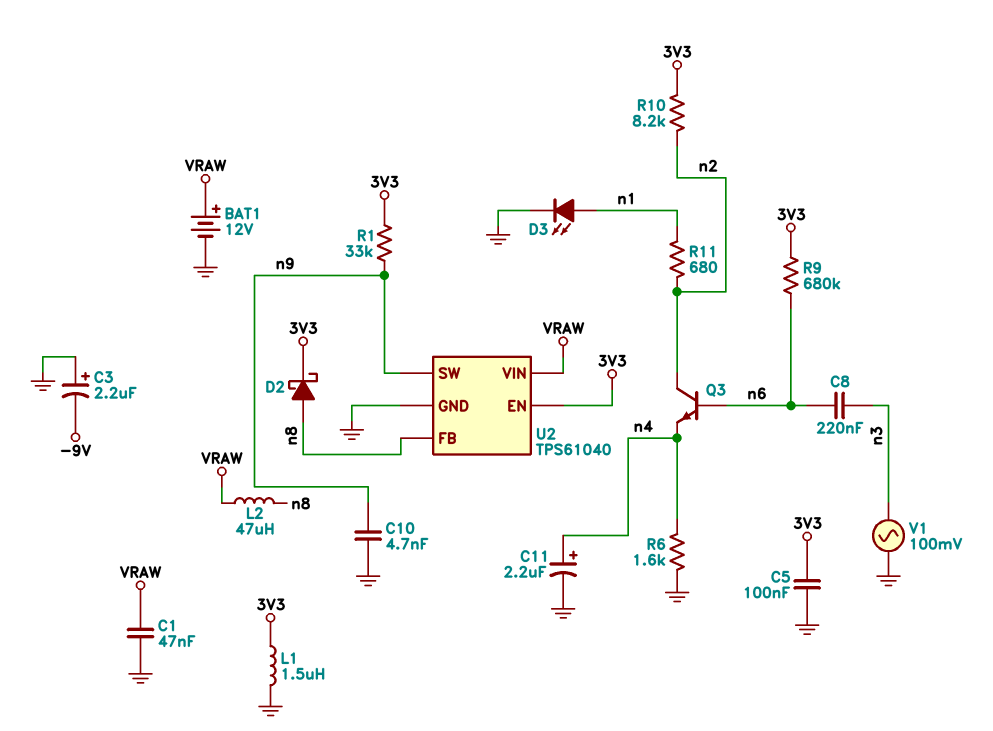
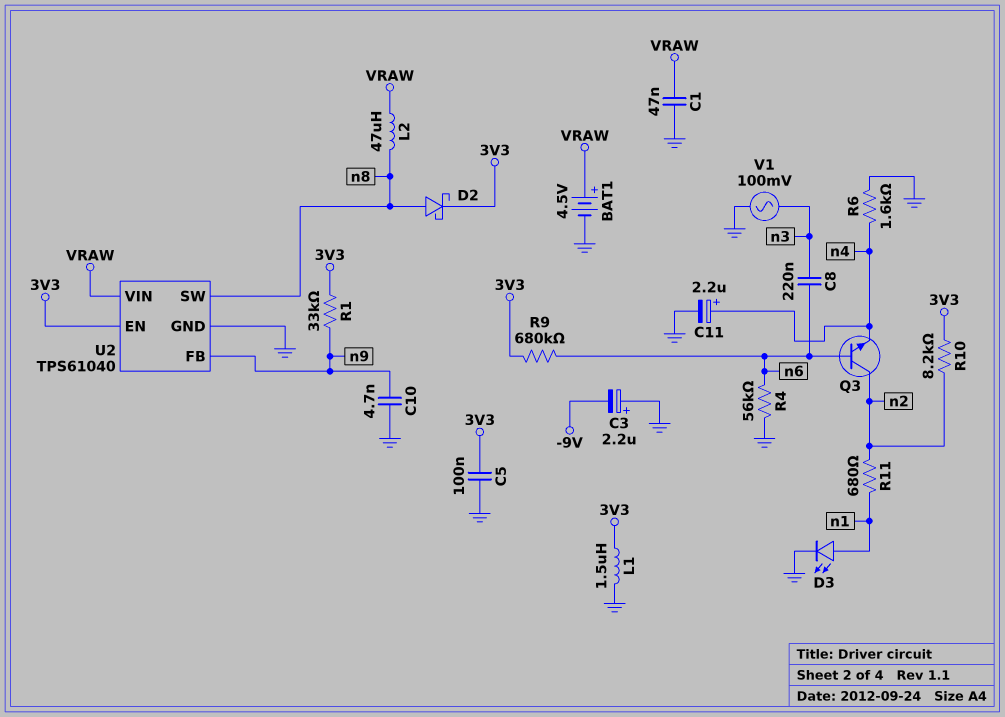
BAT1: 12V (plus VRAW, minus GND) -> 4.5V (plus VRAW, minus GND)
R4: none -> 56k (GND, n6)
U2 pin FB: n8 -> n9
U2 pin SW: n9 -> n8

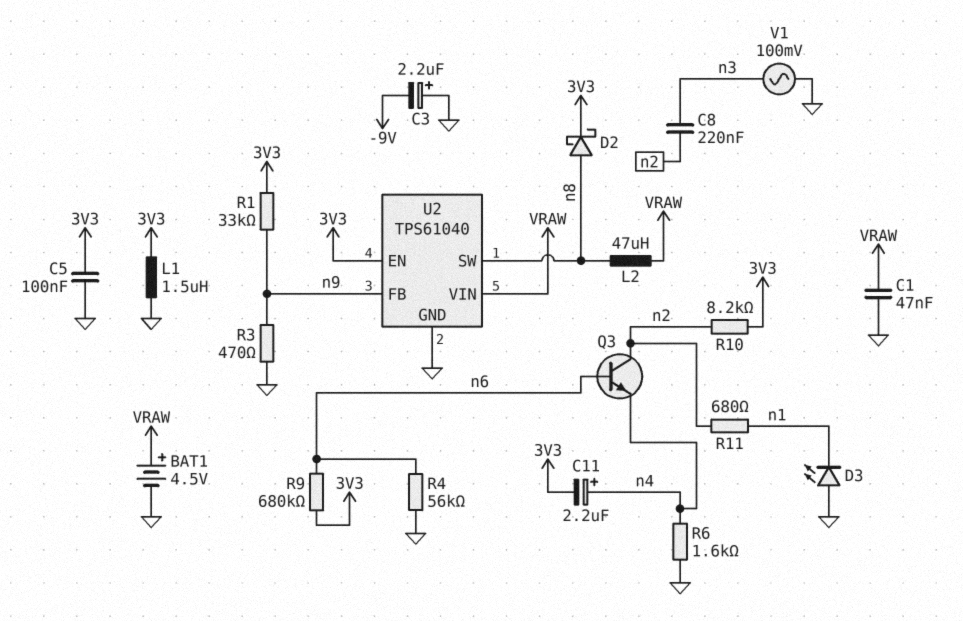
C8: 220nF (n3, n6) -> 220nF (n2, n3)
C10: 4.7nF (GND, n9) -> none
C11: 2.2uF (plus n4, minus GND) -> 2.2uF (plus n4, minus 3V3)
D3: LED (A n1, K GND) -> LED (A GND, K n1)
R3: none -> 470 (GND, n9)

